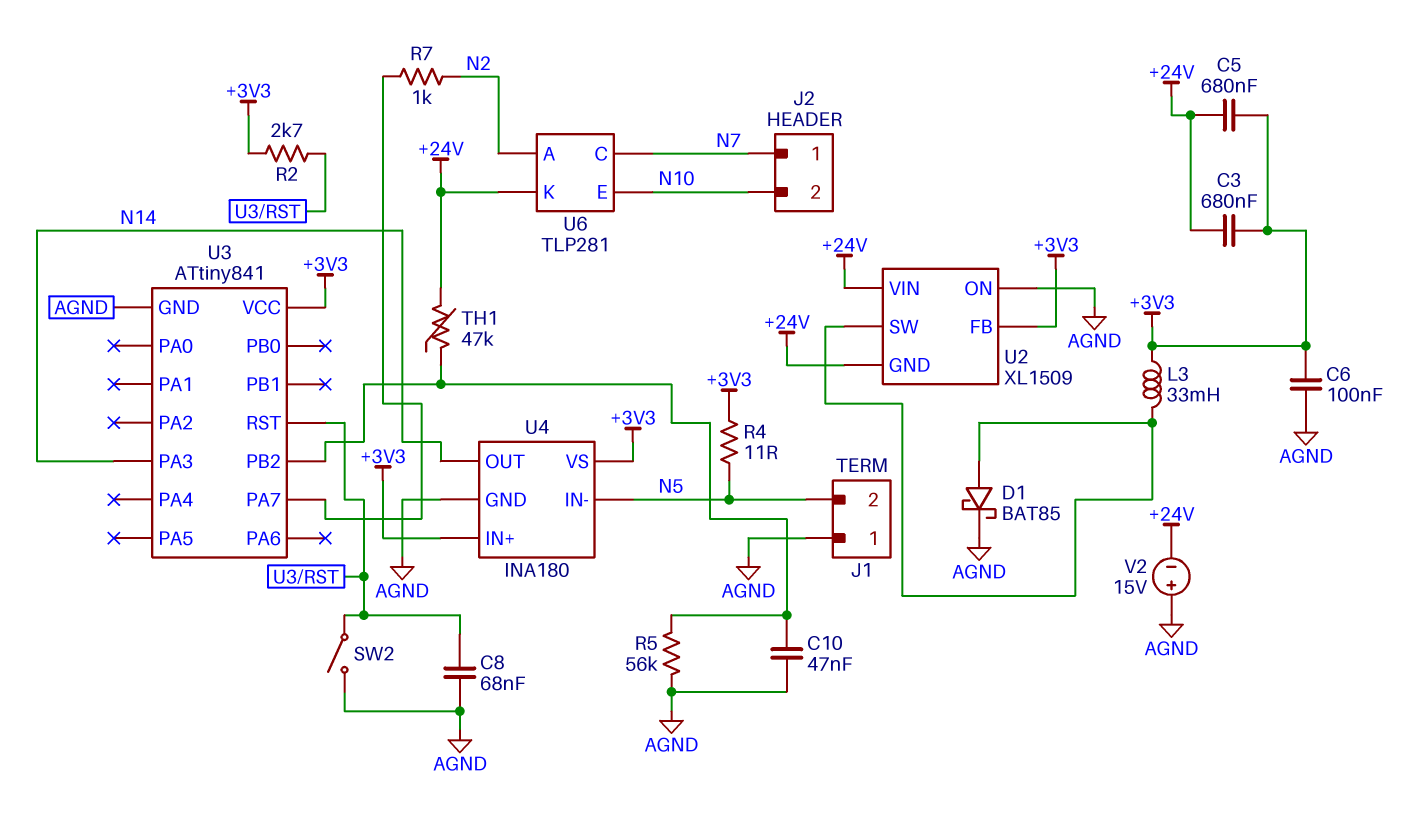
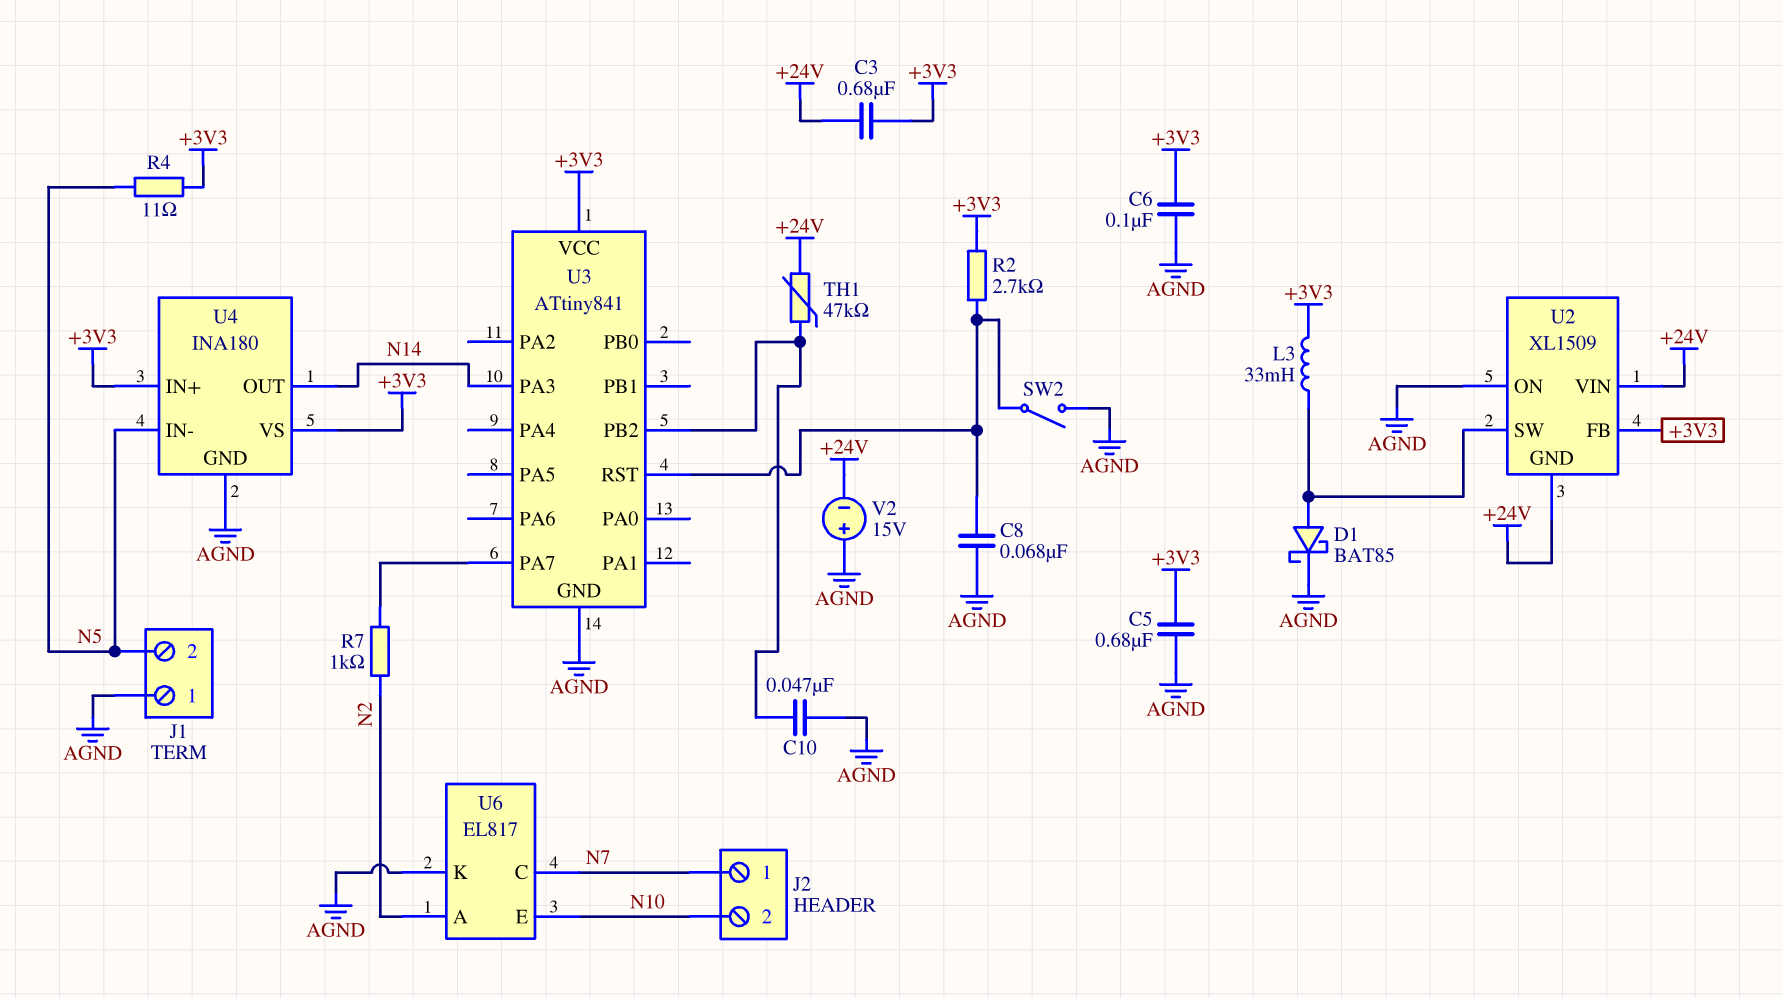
C5: 680nF (+3V3, +24V) -> 680nF (+3V3, AGND)
R5: 56k (AGND, U3/PB2) -> none
U6: TLP281 -> EL817
U6 pin K: +24V -> AGND

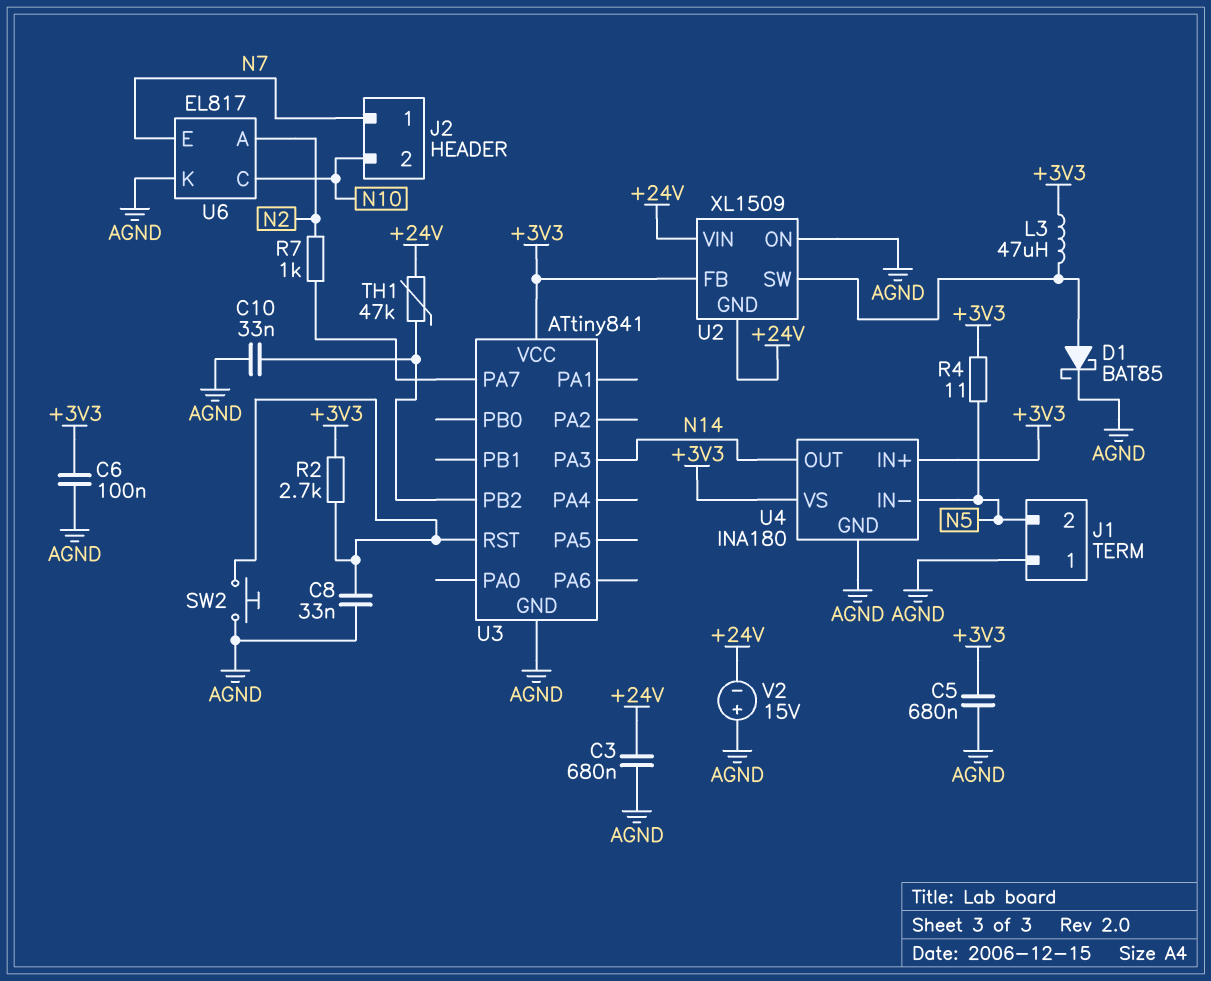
C3: 680nF (+3V3, +24V) -> 680nF (+24V, AGND)
C8: 68nF (AGND, U3/RST) -> 33nF (AGND, U3/RST)
C10: 47nF (AGND, U3/PB2) -> 33nF (AGND, U3/PB2)
L3: 33mH (+3V3, U2/SW) -> 47uH (+3V3, U2/SW)
SW2: switch (AGND, U3/RST) -> button (AGND, U3/RST)
U6 pin C: N7 -> N10
U6 pin E: N10 -> N7

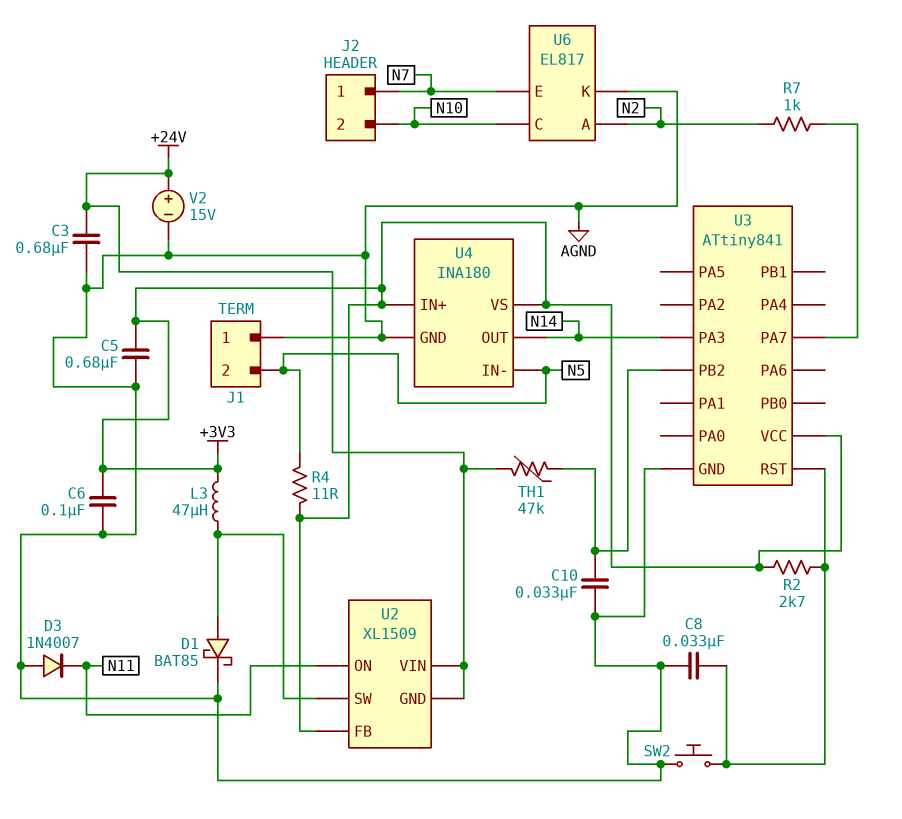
D3: none -> diode 1N4007 (A AGND, K N11)
U2 pin ON: AGND -> N11
V2: 15V (plus AGND, minus +24V) -> 15V (plus +24V, minus AGND)

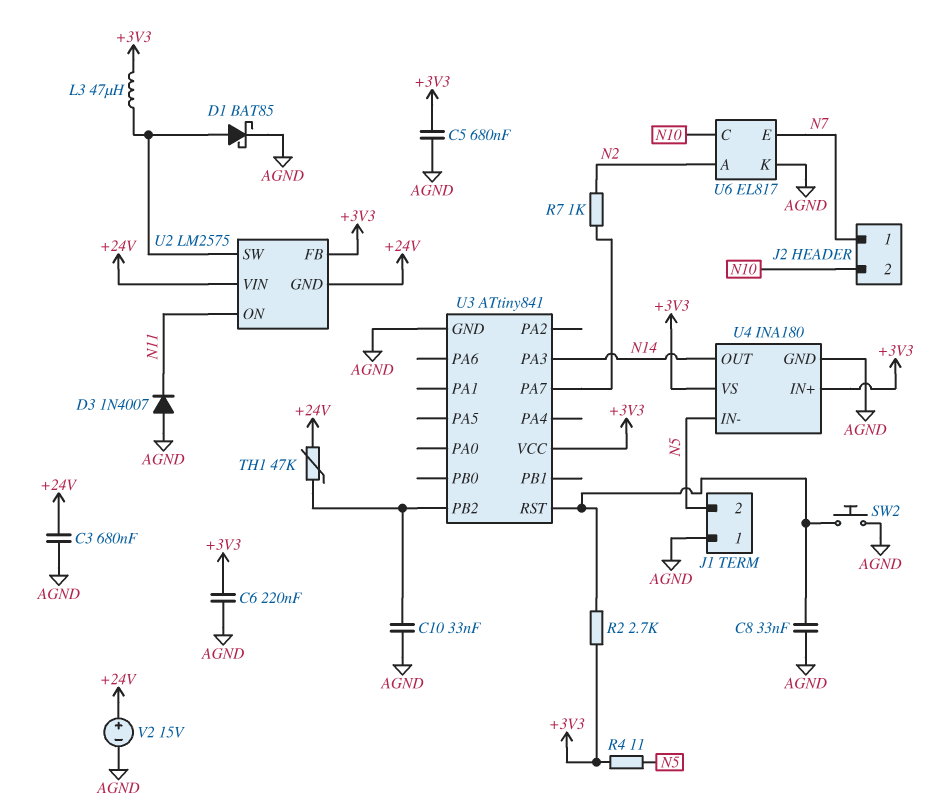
C6: 100nF (+3V3, AGND) -> 220nF (+3V3, AGND)
U2: XL1509 -> LM2575

